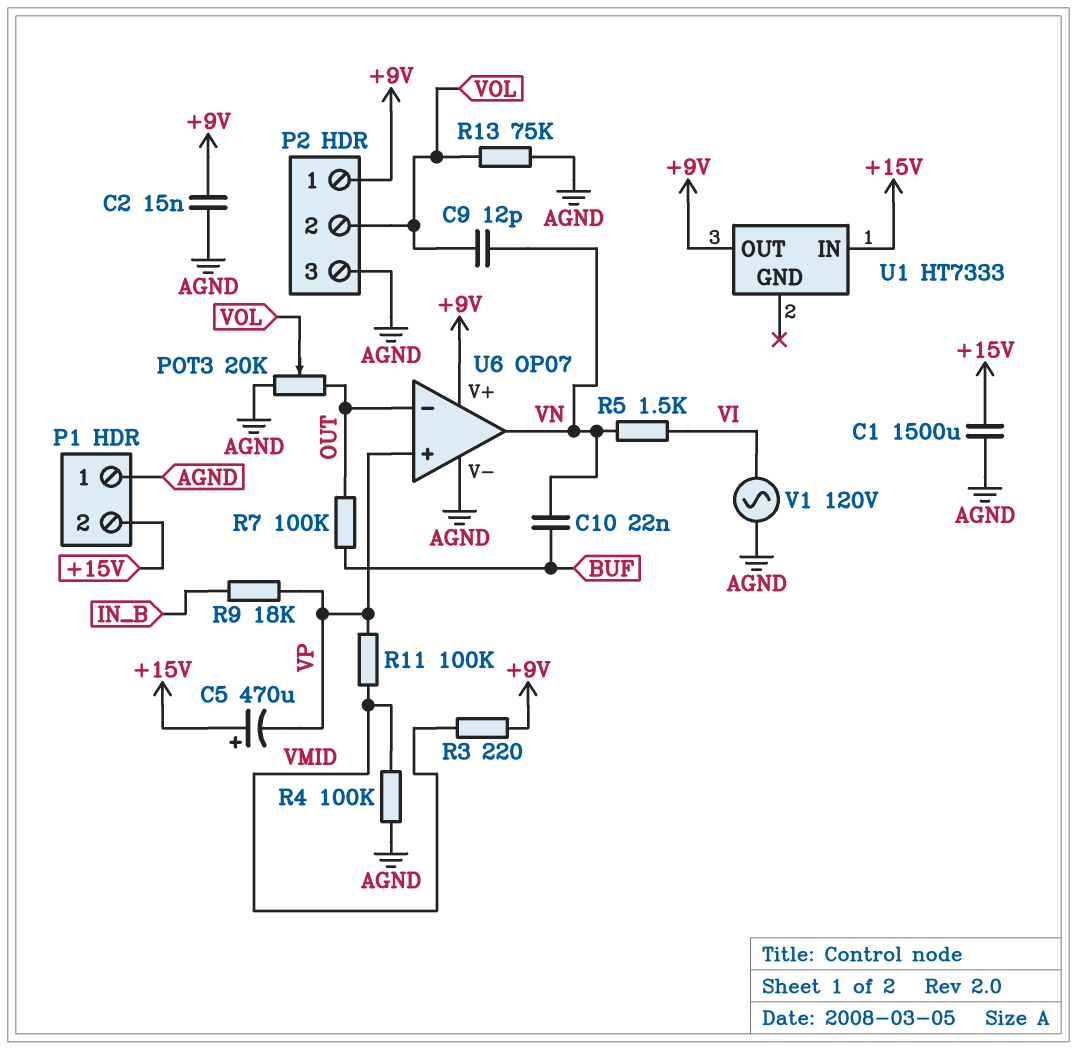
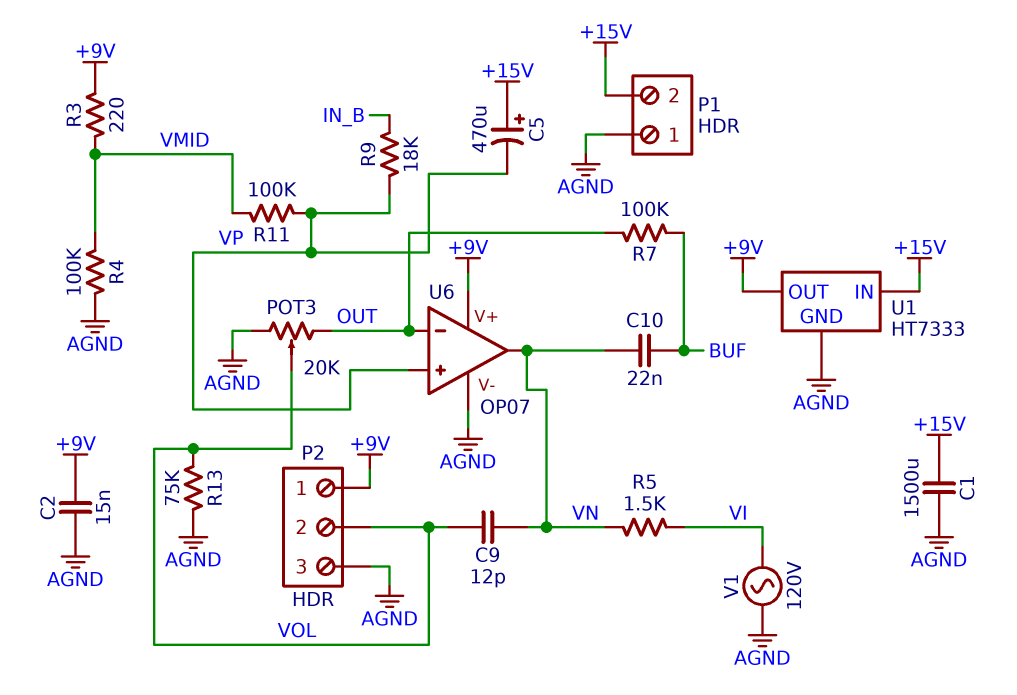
U1 pin GND: none -> AGND

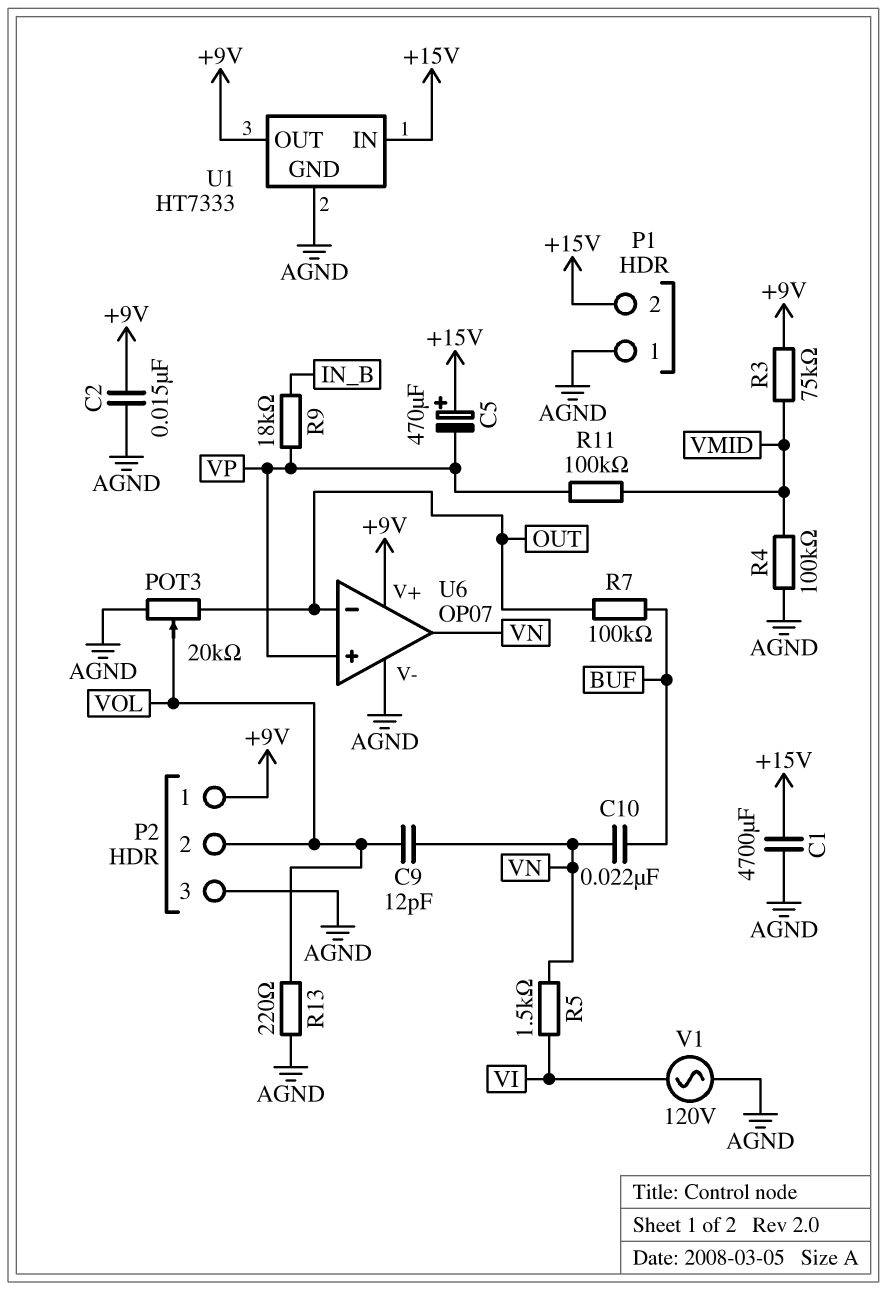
C1: 1500uF (+15V, AGND) -> 4700uF (+15V, AGND)
R3: 220 (+9V, VMID) -> 75k (+9V, VMID)
R13: 75k (AGND, VOL) -> 220 (AGND, VOL)

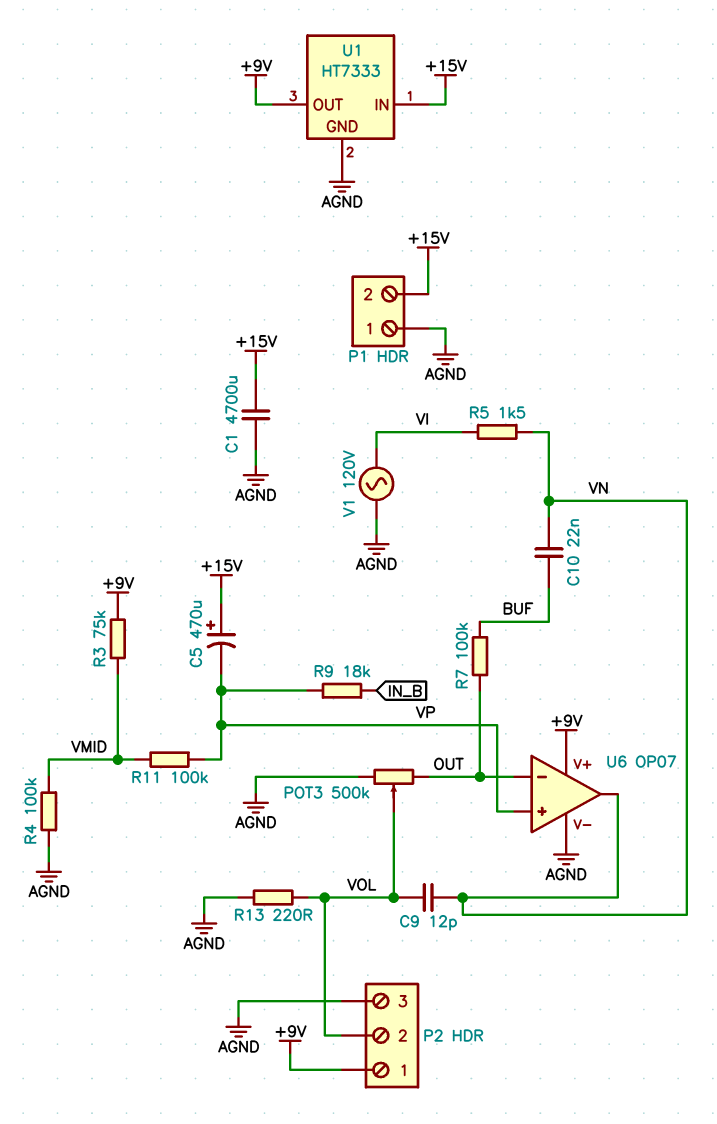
C2: 15nF (+9V, AGND) -> none
POT3: 20k (AGND, OUT, wiper VOL) -> 500k (AGND, OUT, wiper VOL)

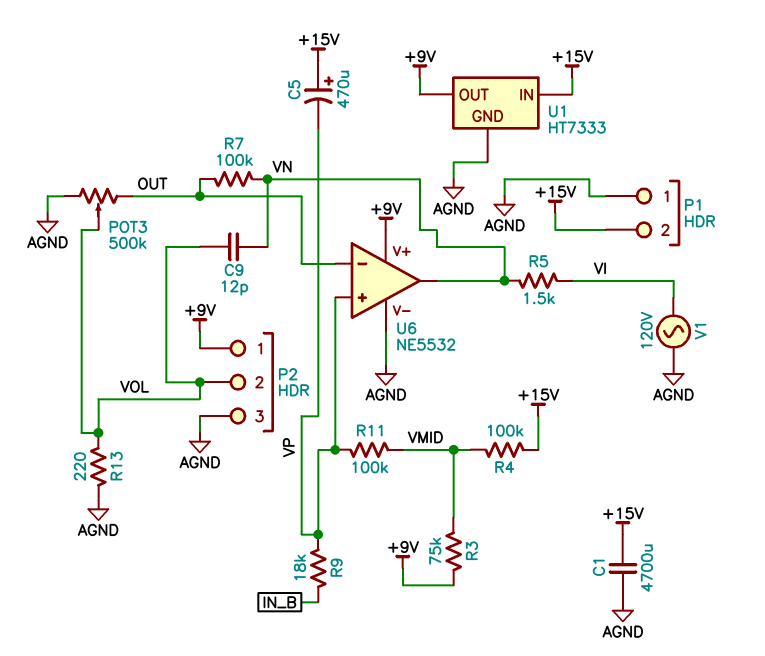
C10: 22nF (BUF, VN) -> none
R4: 100k (AGND, VMID) -> 100k (+15V, VMID)
R7: 100k (BUF, OUT) -> 100k (OUT, VN)
U6: OP07 -> NE5532

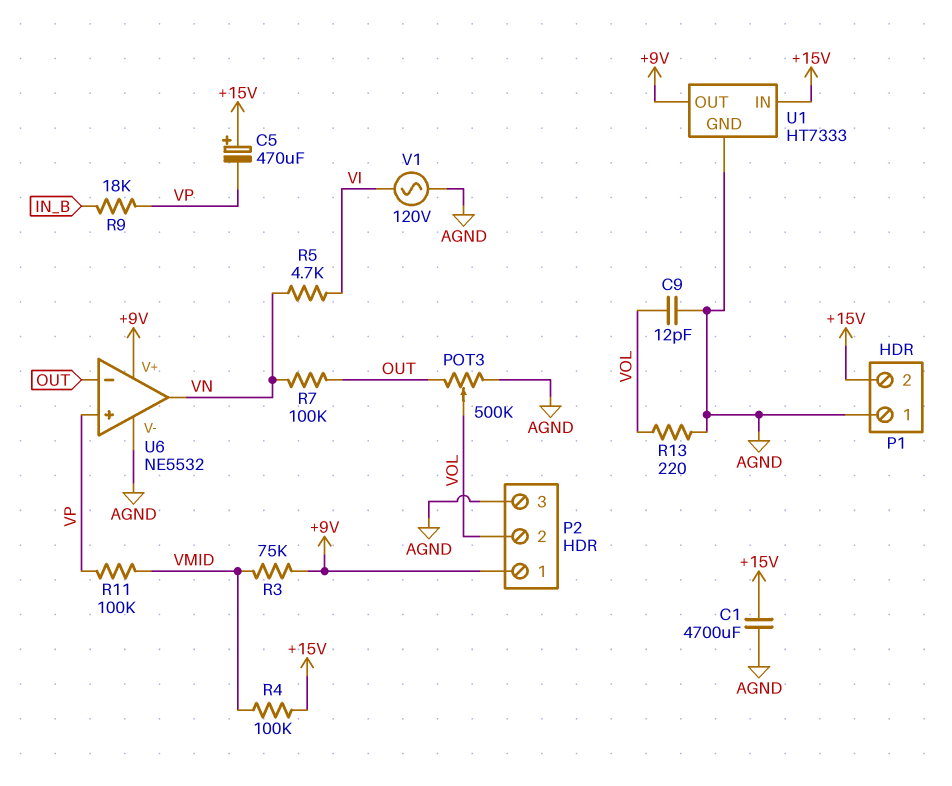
C9: 12pF (VN, VOL) -> 12pF (AGND, VOL)
R5: 1.5k (VI, VN) -> 4.7k (VI, VN)

